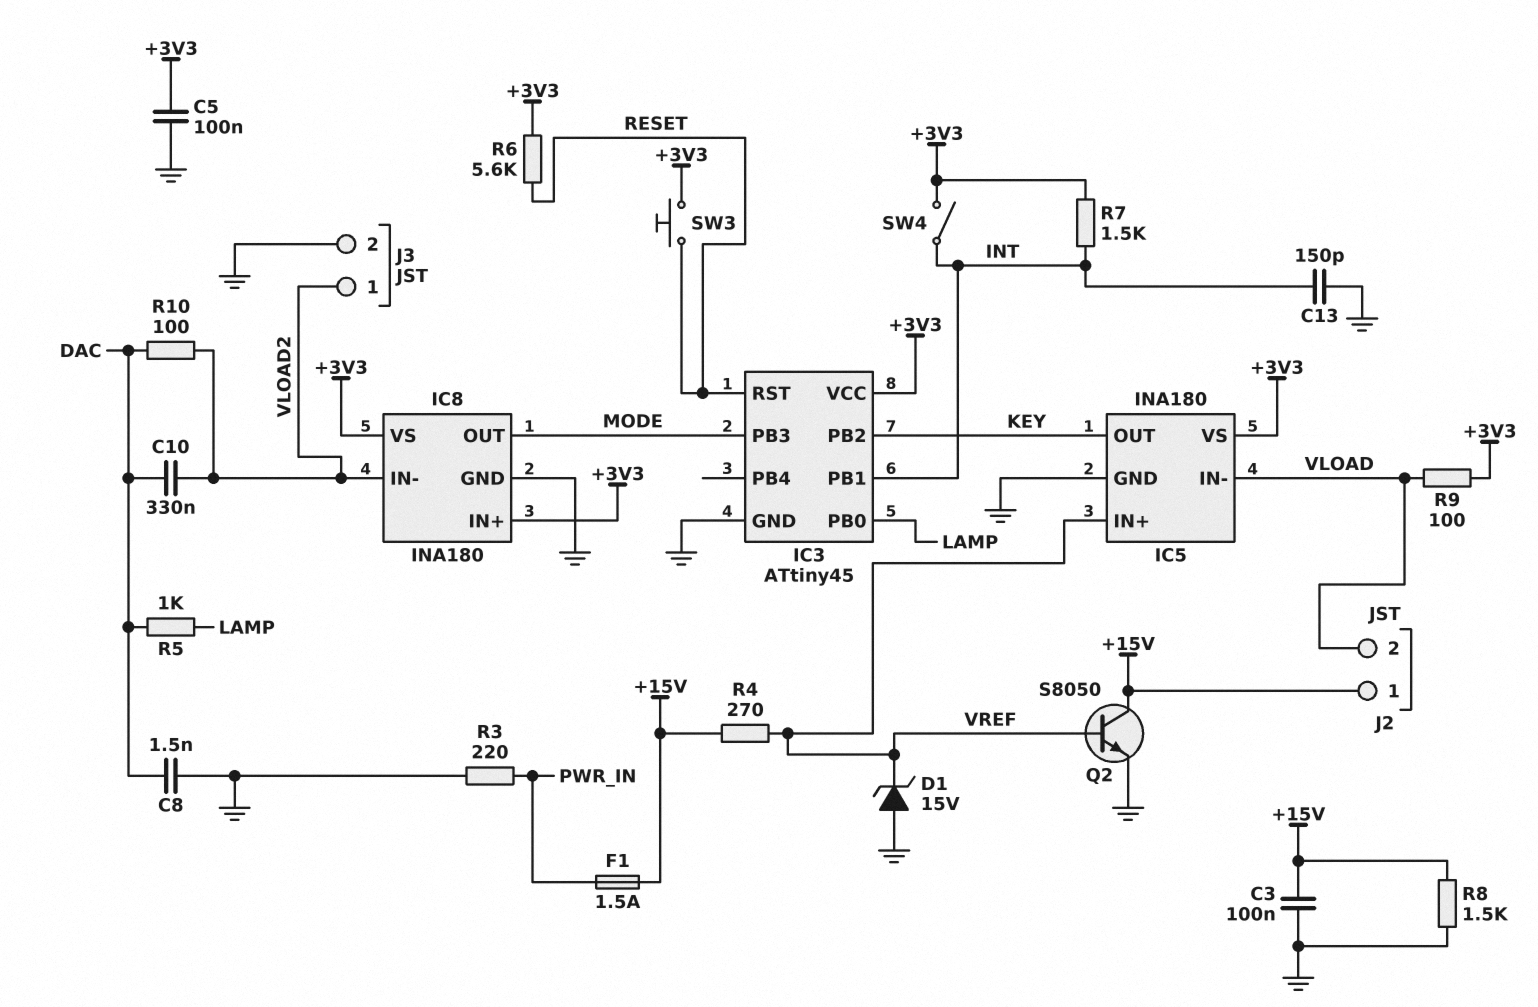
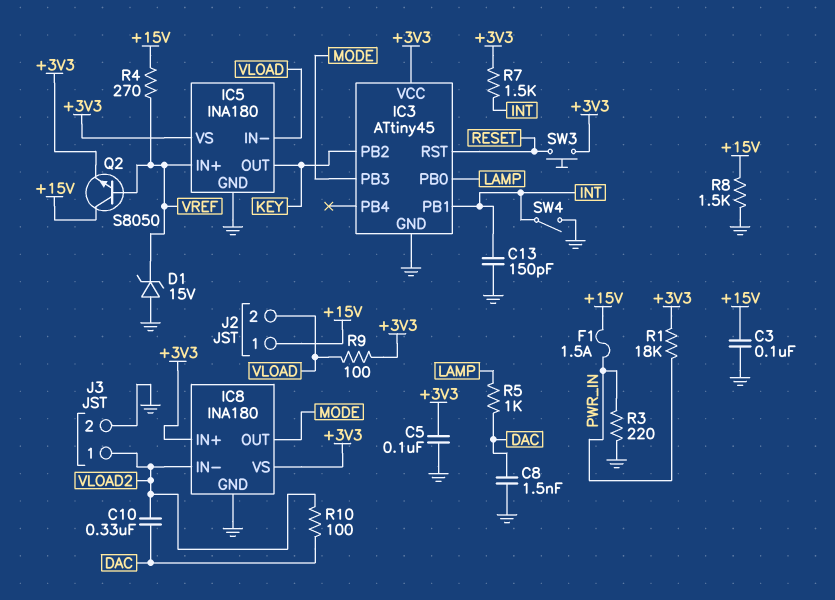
Q2: NPN S8050 (B VREF, C +15V, E GND) -> NPN S8050 (B VREF, C +15V, E +3V3)
R1: none -> 18k (+3V3, PWR_IN)
R6: 5.6k (+3V3, RESET) -> none
SW4: switch (+3V3, INT) -> switch (GND, INT)

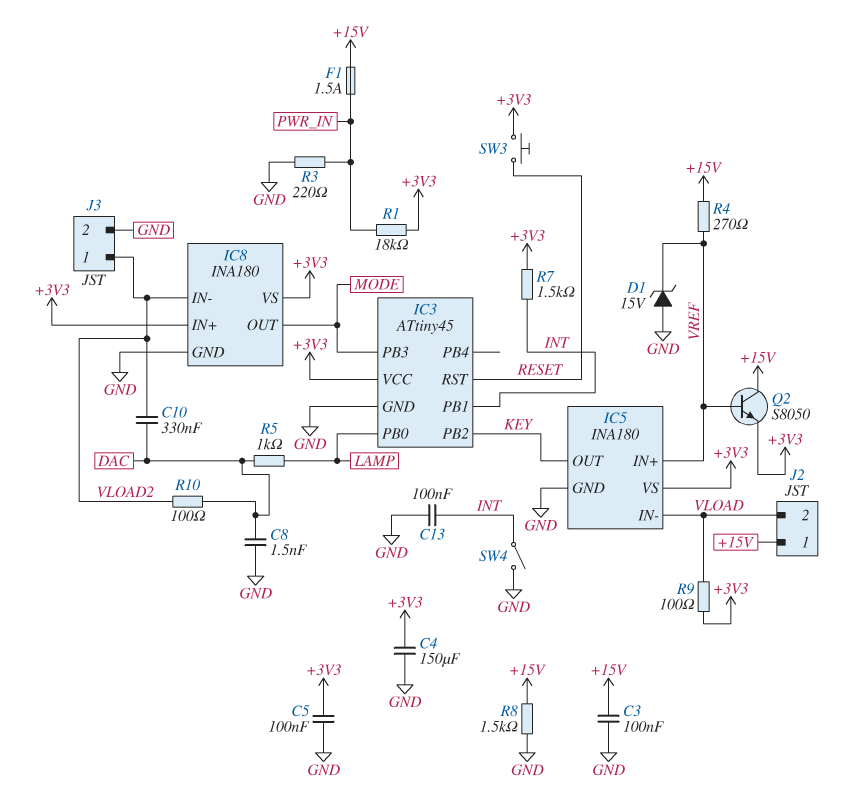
C4: none -> 150uF (+3V3, GND)
C13: 150pF (GND, INT) -> 100nF (GND, INT)

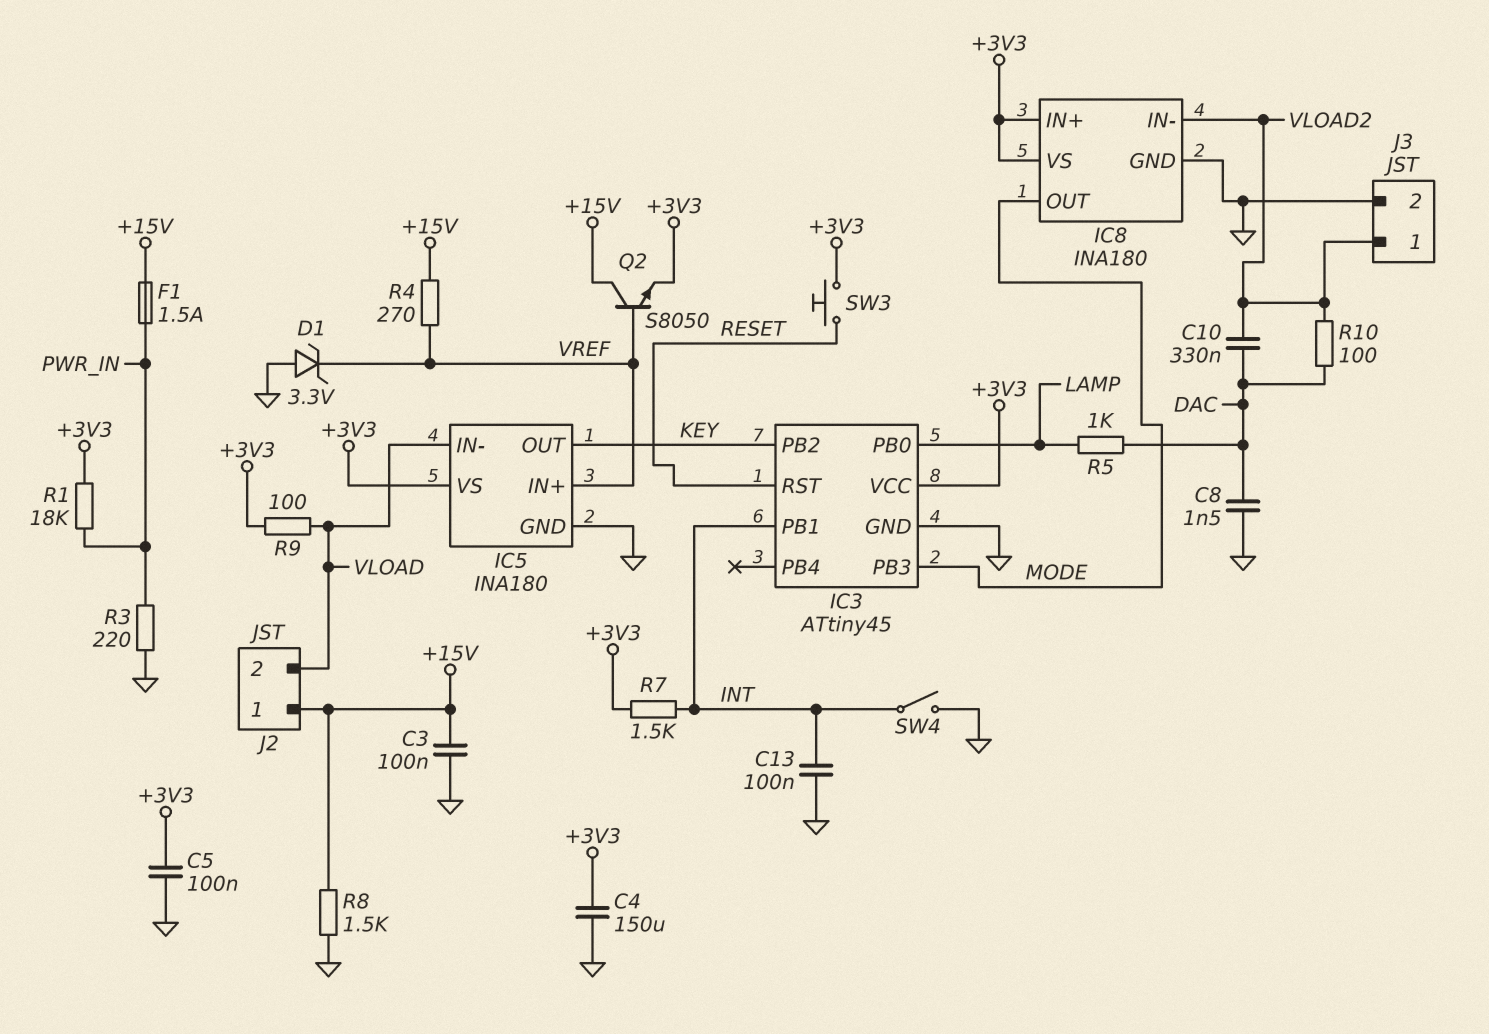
D1: zener 15V (A GND, K VREF) -> zener 3.3V (A GND, K VREF)

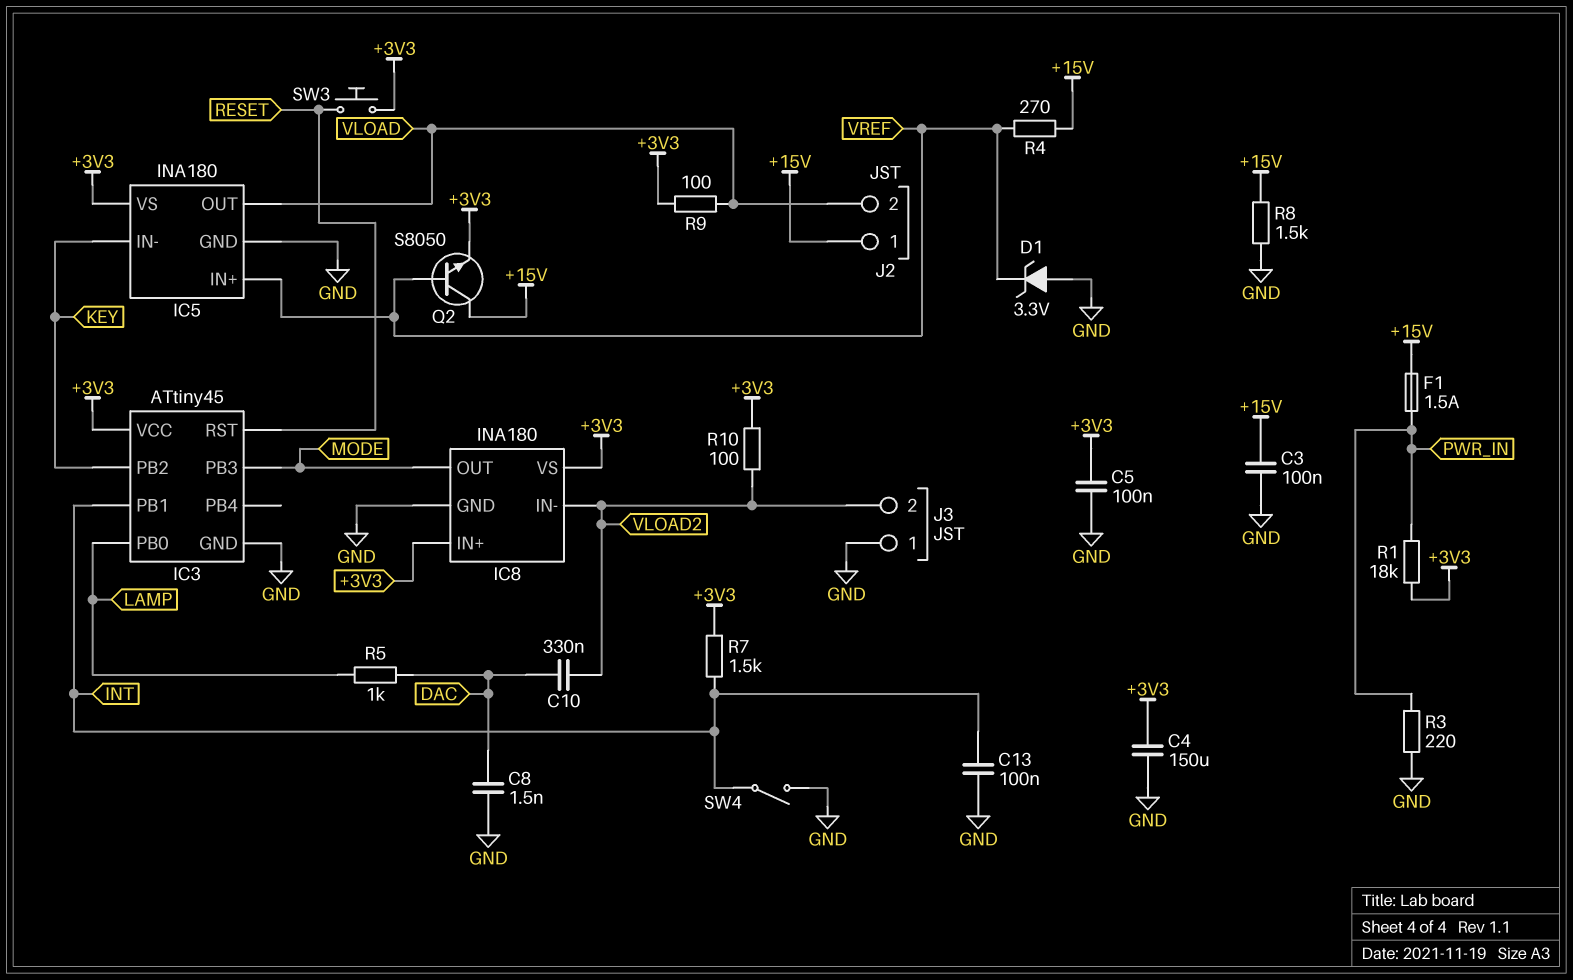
IC5 pin IN-: VLOAD -> KEY
IC5 pin OUT: KEY -> VLOAD
J3 pin 1: VLOAD2 -> GND
J3 pin 2: GND -> VLOAD2
R10: 100 (DAC, VLOAD2) -> 100 (+3V3, VLOAD2)

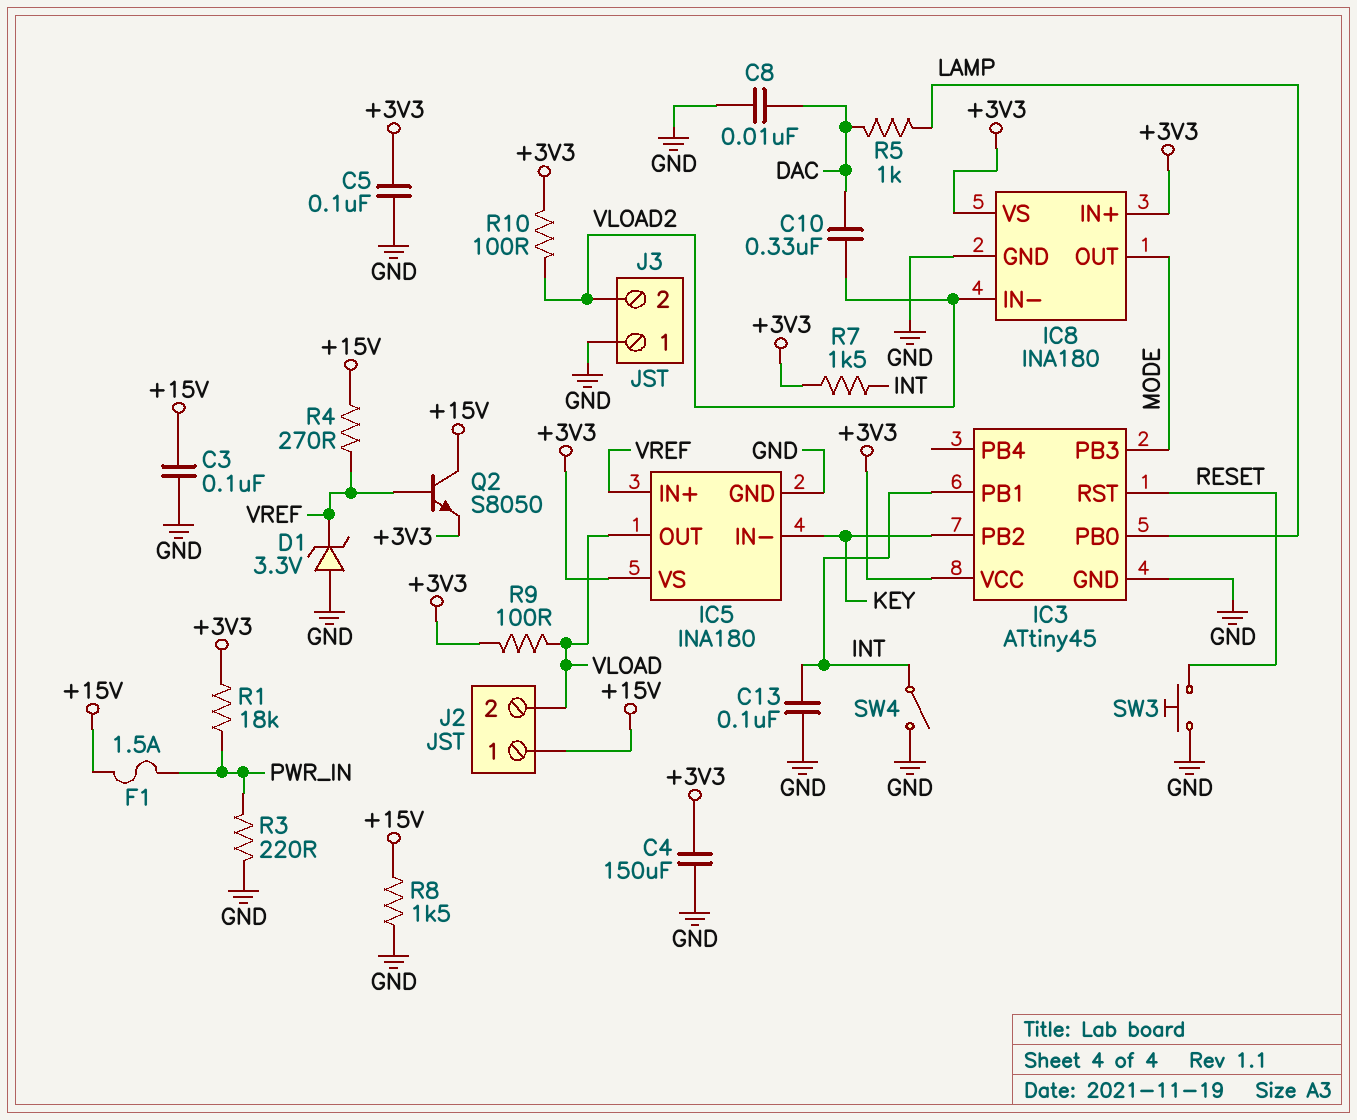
C8: 1.5nF (DAC, GND) -> 10nF (DAC, GND)
SW3: button (+3V3, RESET) -> button (GND, RESET)

